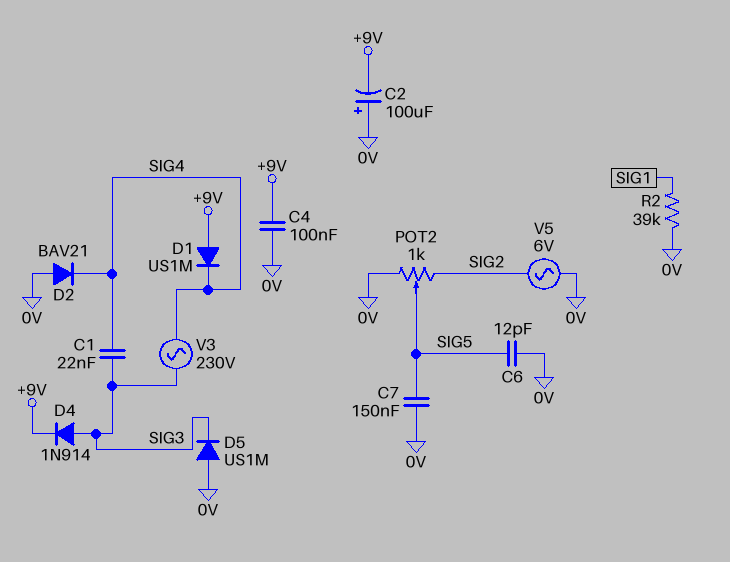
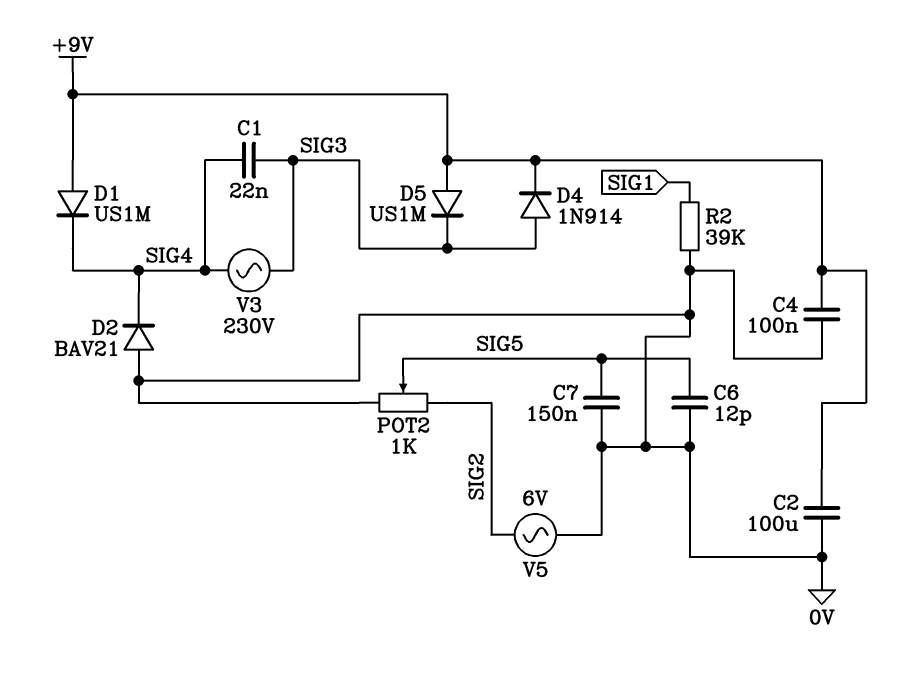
C2: 100uF (plus 0V, minus +9V) -> 100uF (+9V, 0V)
D5: diode US1M (A 0V, K SIG3) -> diode US1M (A +9V, K SIG3)

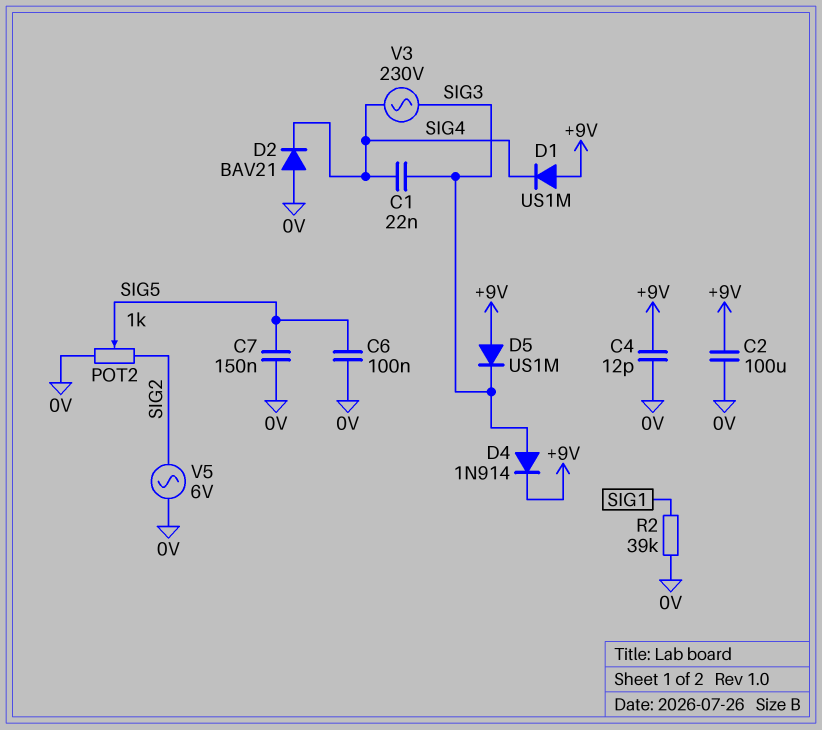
C4: 100nF (+9V, 0V) -> 12pF (+9V, 0V)
C6: 12pF (0V, SIG5) -> 100nF (0V, SIG5)

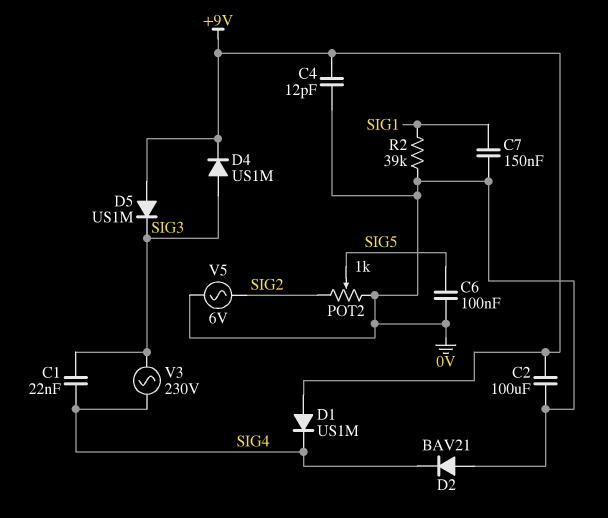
C7: 150nF (0V, SIG5) -> 150nF (0V, SIG1)
D4: diode 1N914 (A SIG3, K +9V) -> diode US1M (A SIG3, K +9V)

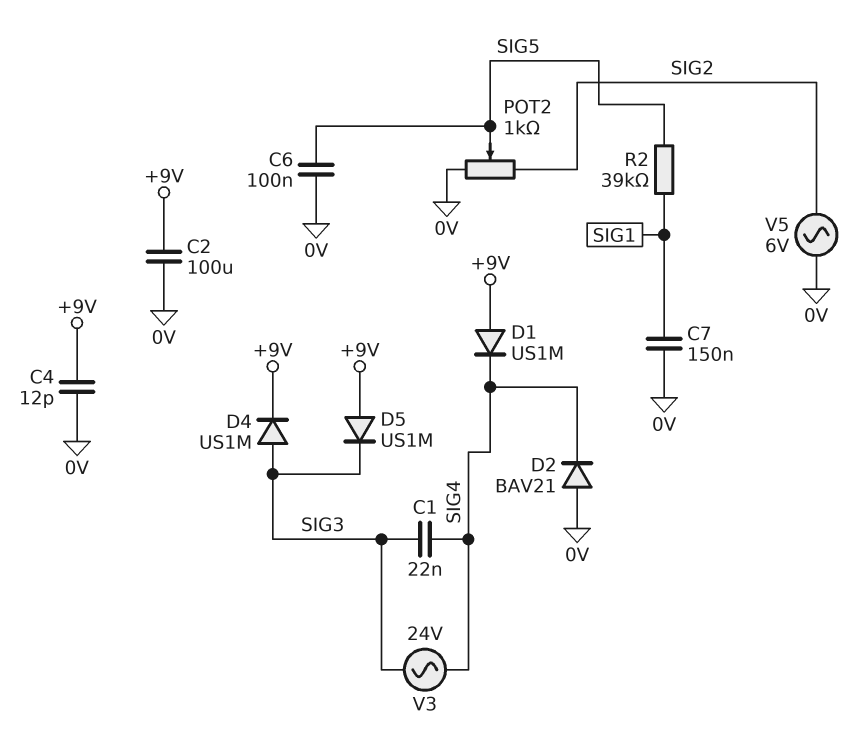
R2: 39k (0V, SIG1) -> 39k (SIG1, SIG5)
V3: AC 230V (SIG3, SIG4) -> AC 24V (SIG3, SIG4)

